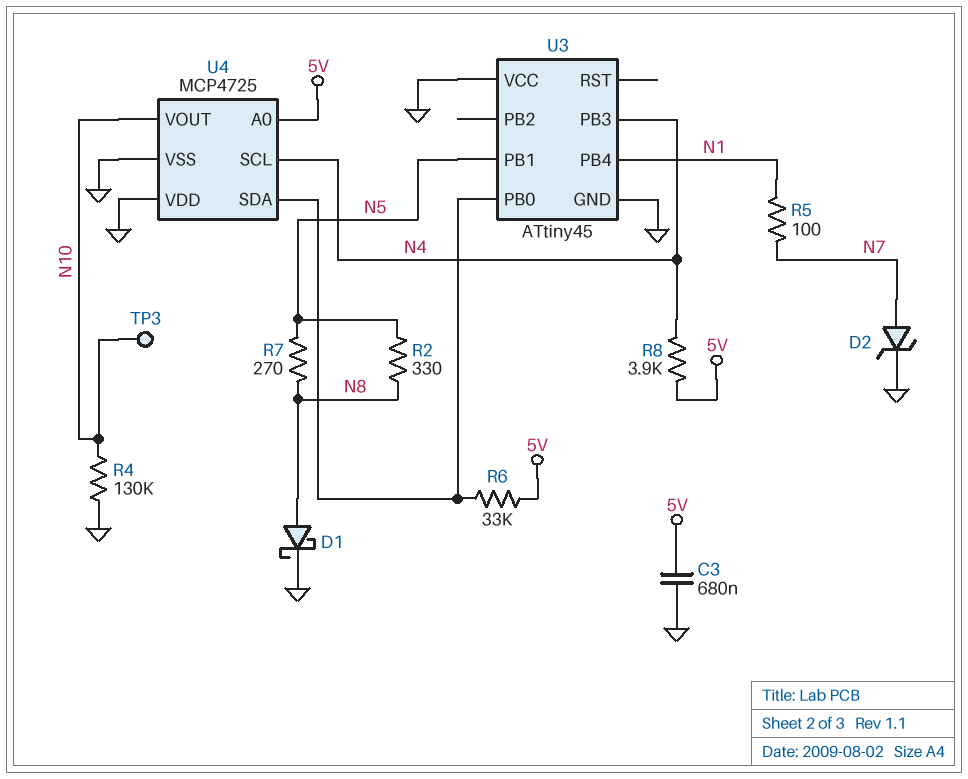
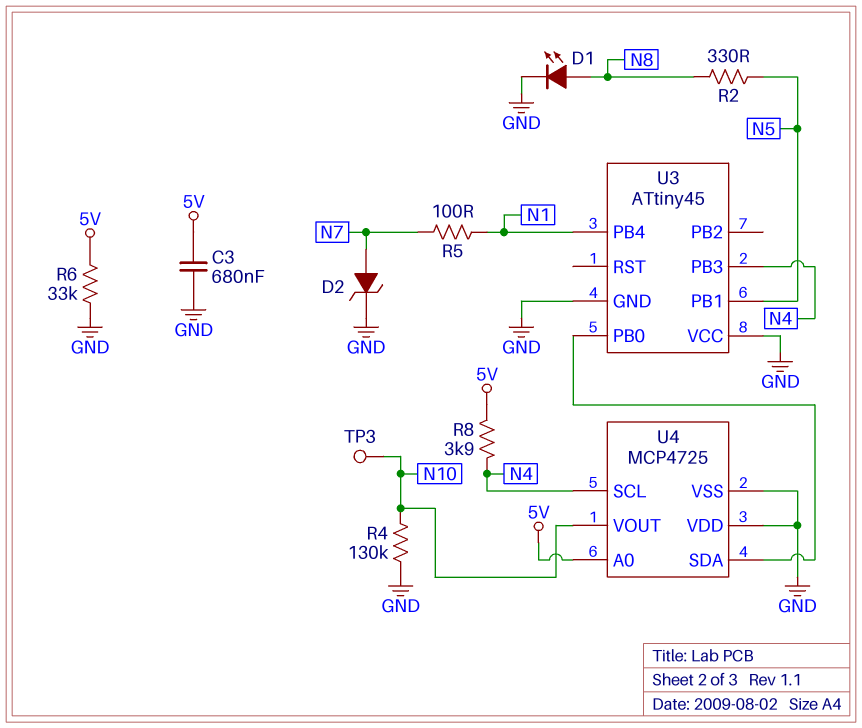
D1: schottky (A N8, K GND) -> LED (A N8, K GND)
R6: 33k (5V, U3/PB0) -> 33k (5V, GND)
R7: 270 (N5, N8) -> none

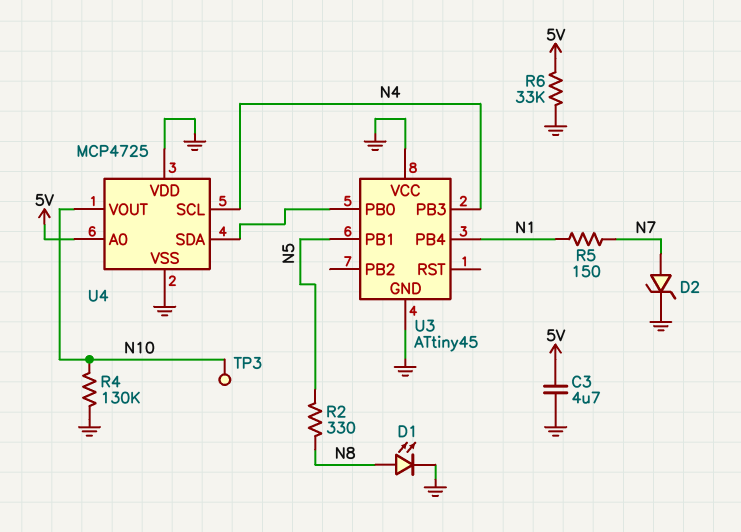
C3: 680nF (5V, GND) -> 4.7uF (5V, GND)
R5: 100 (N1, N7) -> 150 (N1, N7)
R8: 3.9k (5V, N4) -> none

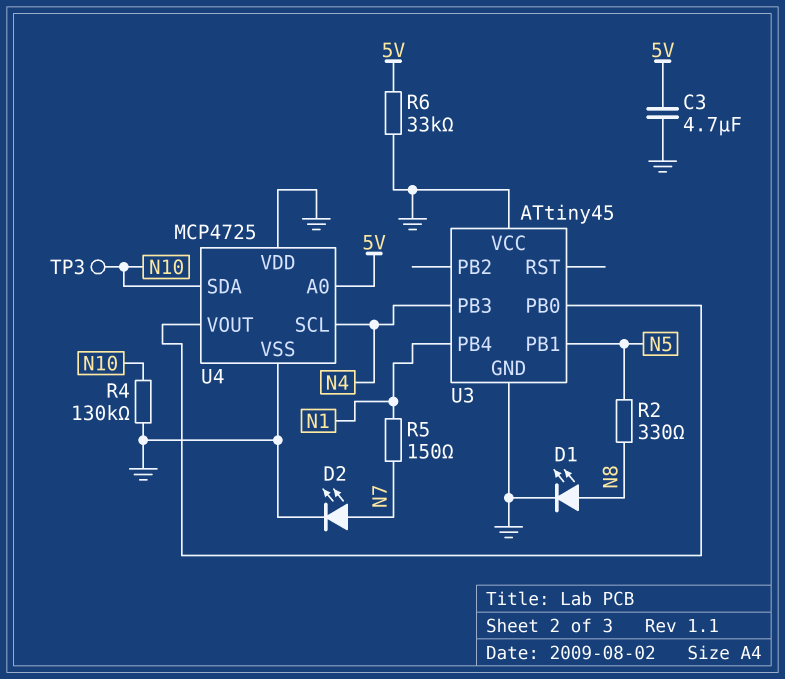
D2: zener (A N7, K GND) -> LED (A N7, K GND)
U4 pin SDA: U3/PB0 -> N10
U4 pin VOUT: N10 -> U3/PB0

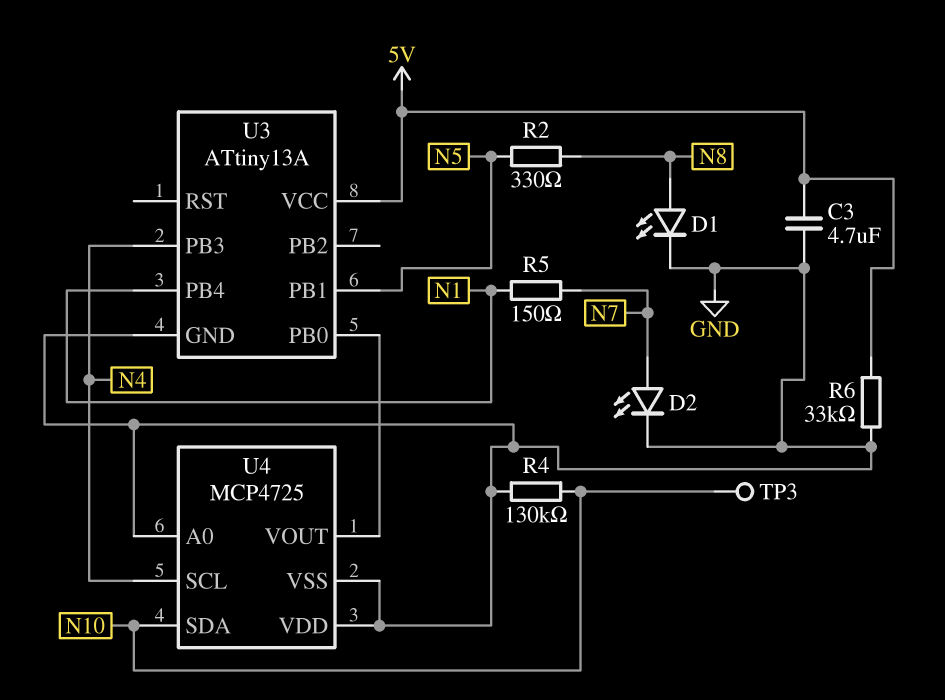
U3: ATtiny45 -> ATtiny13A
U3 pin VCC: GND -> 5V
U4 pin A0: 5V -> GND

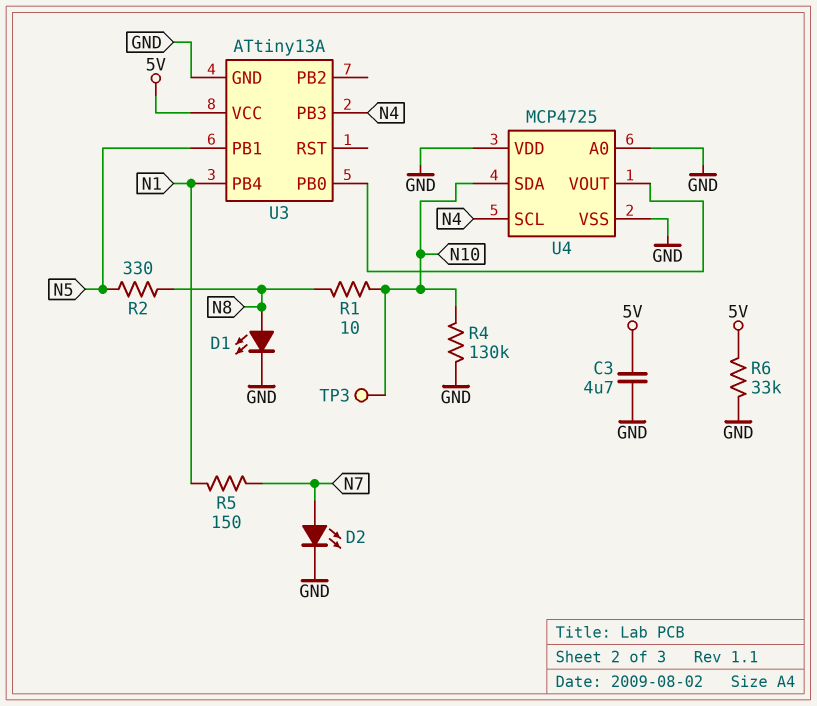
R1: none -> 10 (N8, N10)

